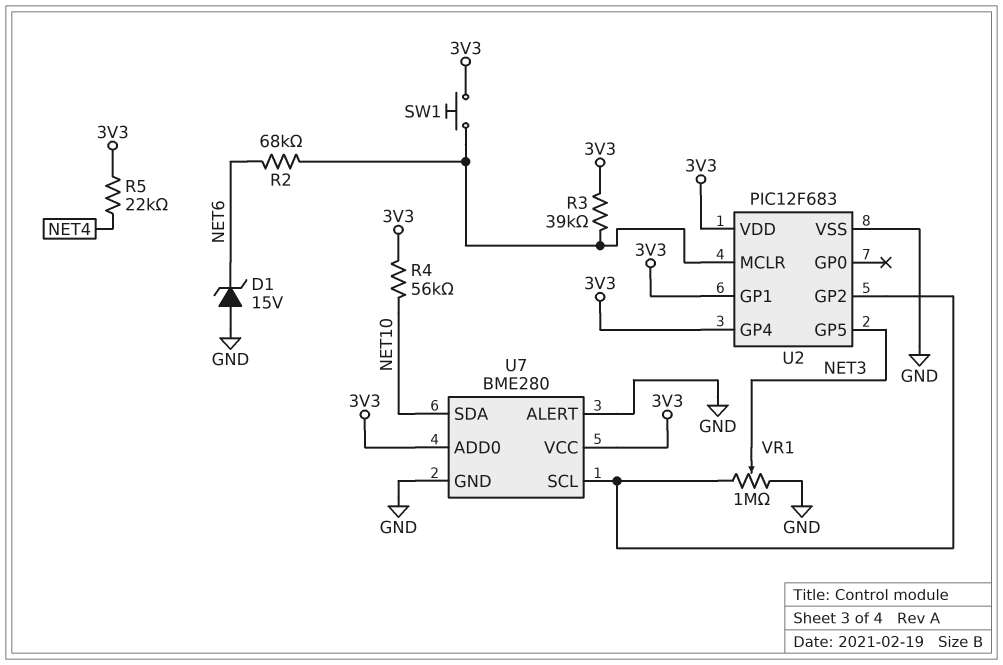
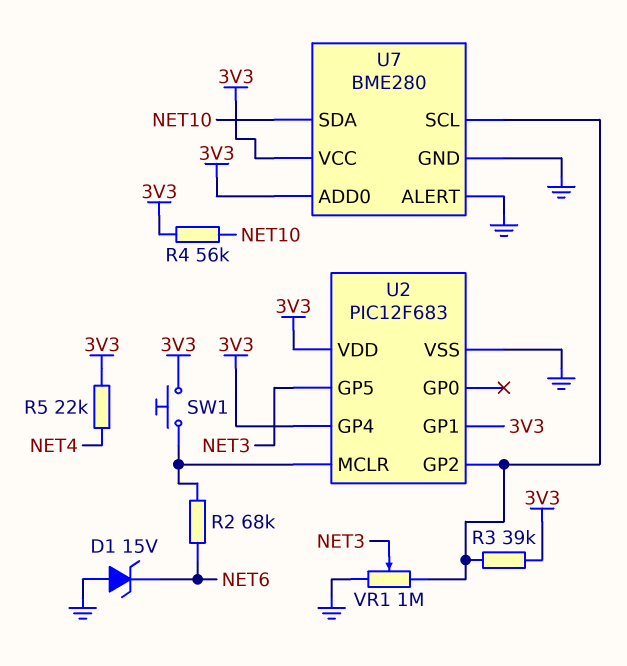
R3: 39k (3V3, U2/MCLR) -> 39k (3V3, U2/GP2)

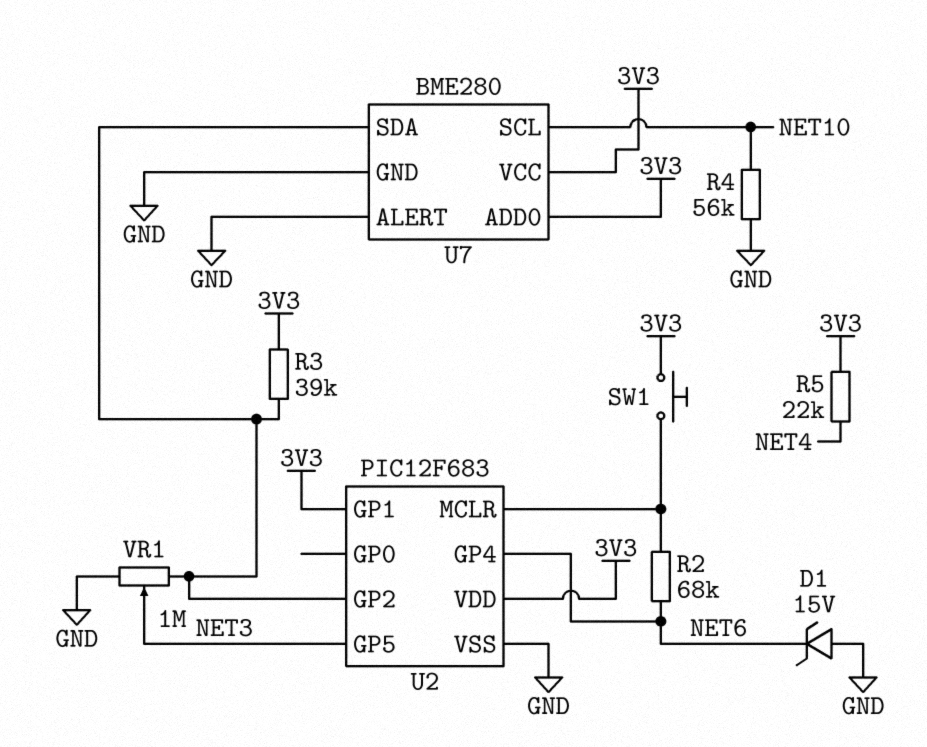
R4: 56k (3V3, NET10) -> 56k (GND, NET10)
U2 pin GP4: 3V3 -> NET6
U7 pin SCL: U2/GP2 -> NET10
U7 pin SDA: NET10 -> U2/GP2

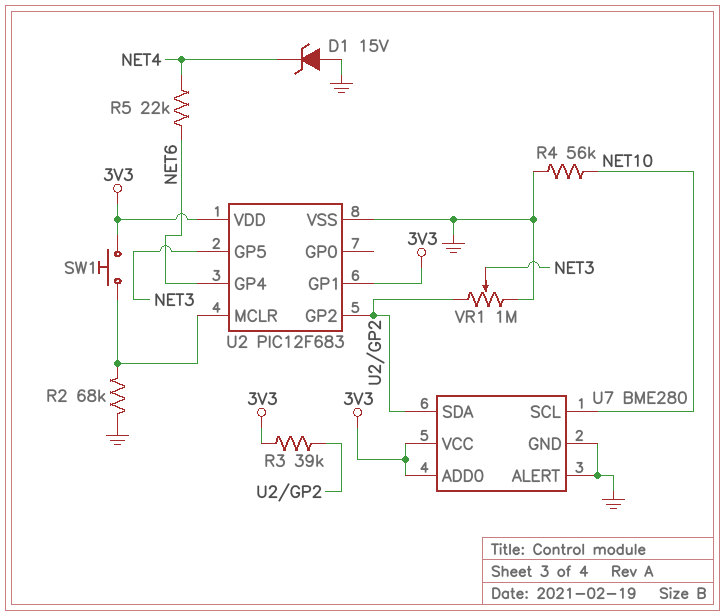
D1: zener 15V (A GND, K NET6) -> zener 15V (A GND, K NET4)
R2: 68k (NET6, U2/MCLR) -> 68k (GND, U2/MCLR)
R5: 22k (3V3, NET4) -> 22k (NET4, NET6)

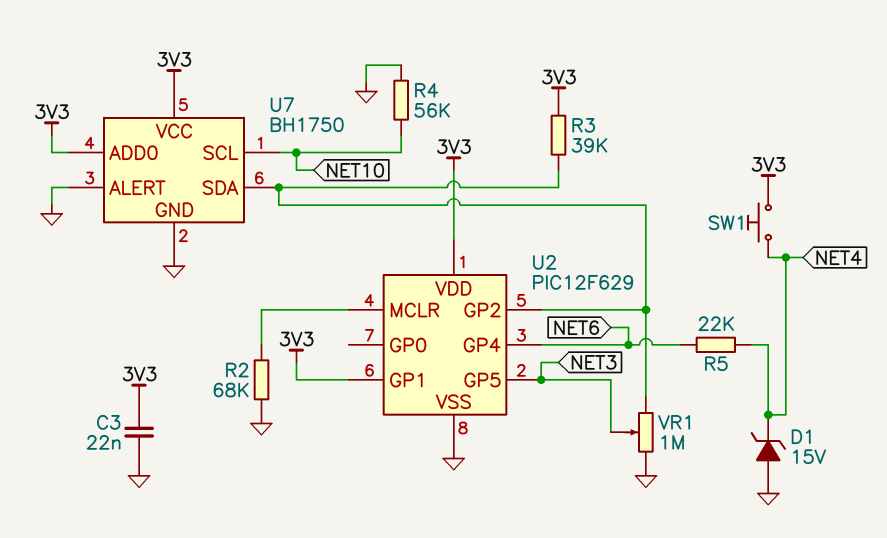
C3: none -> 22nF (3V3, GND)
SW1: button (3V3, U2/MCLR) -> button (3V3, NET4)
U2: PIC12F683 -> PIC12F629
U7: BME280 -> BH1750

